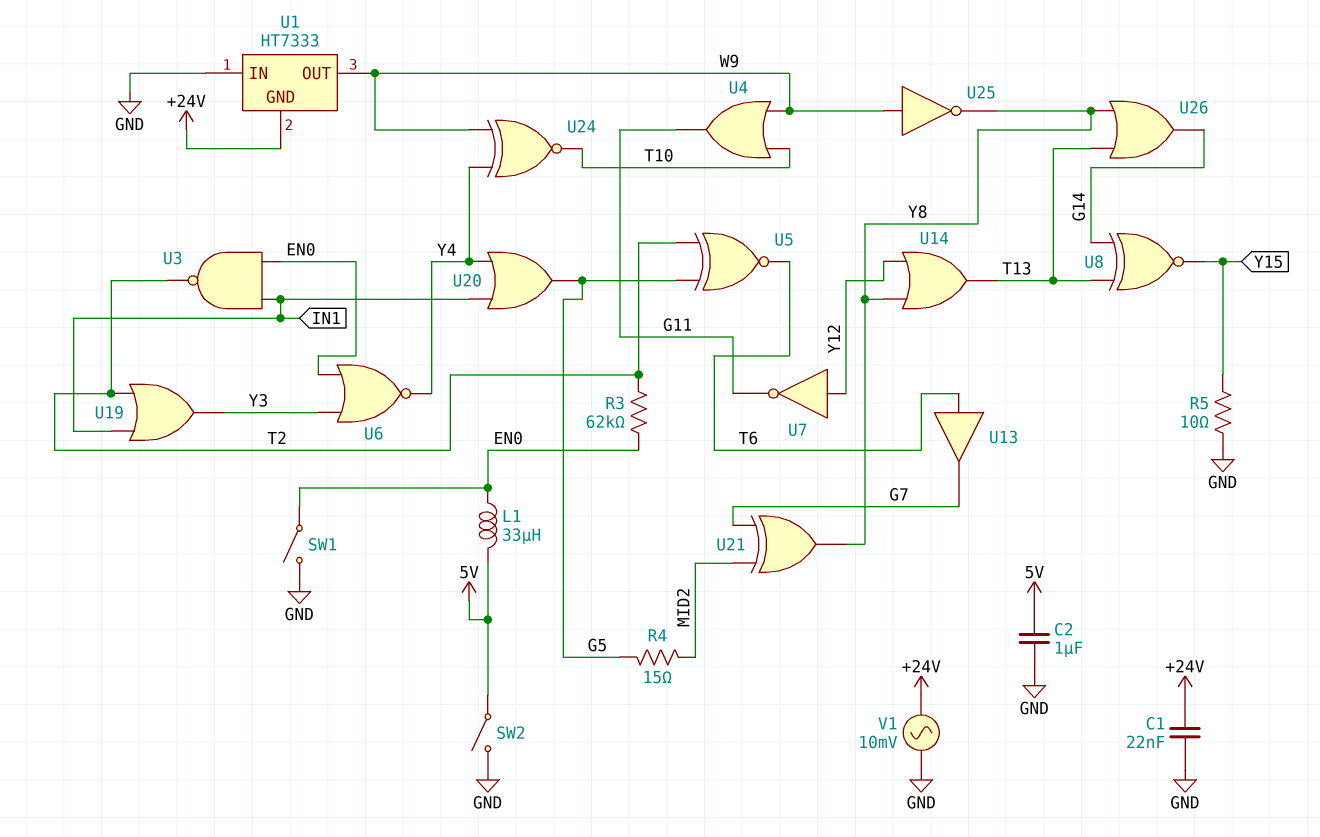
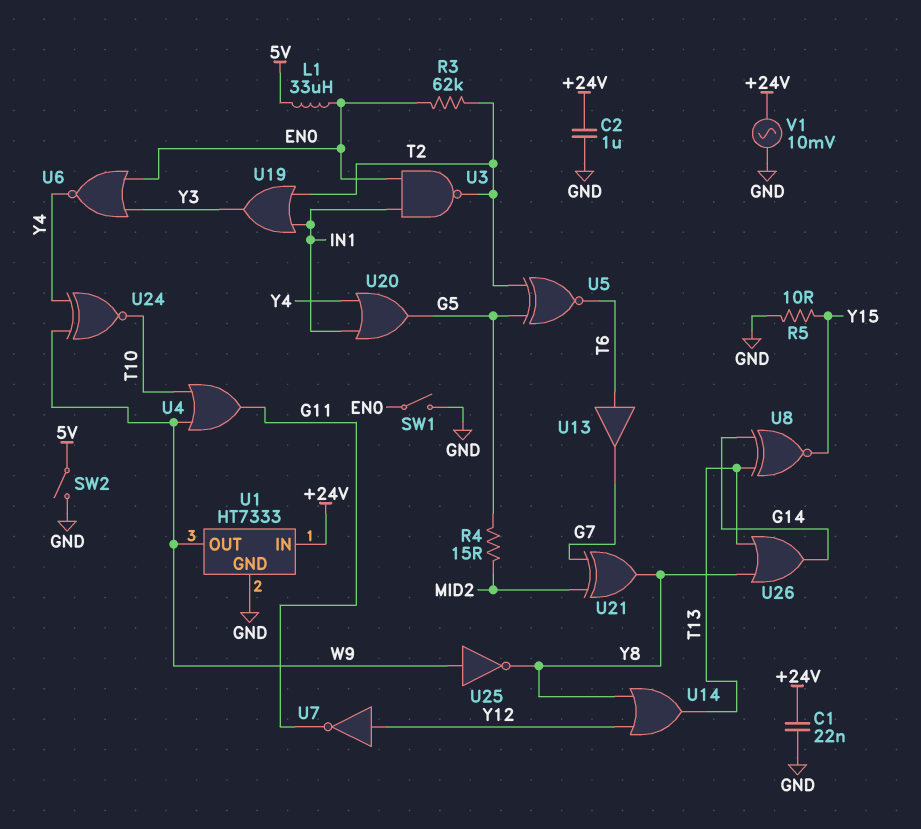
C2: 1uF (5V, GND) -> 1uF (+24V, GND)
U1 pin GND: +24V -> GND
U1 pin IN: GND -> +24V

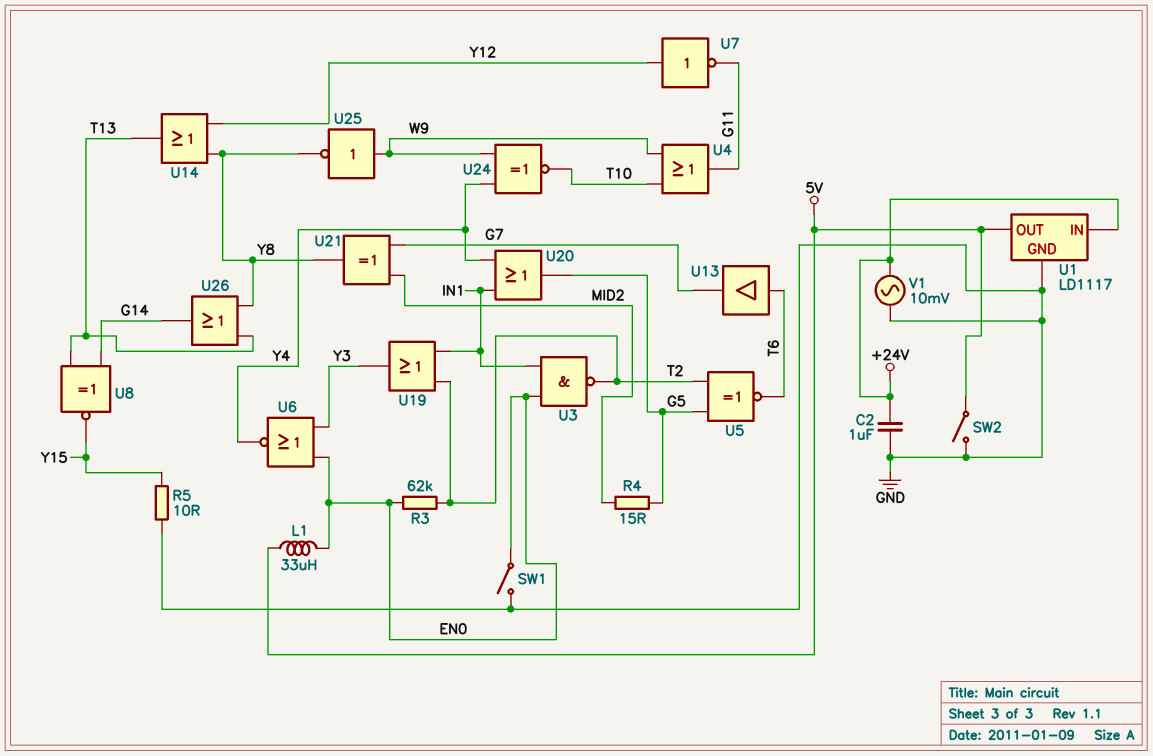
C1: 22nF (+24V, GND) -> none
U1: HT7333 -> LD1117
U1 pin OUT: W9 -> 5V

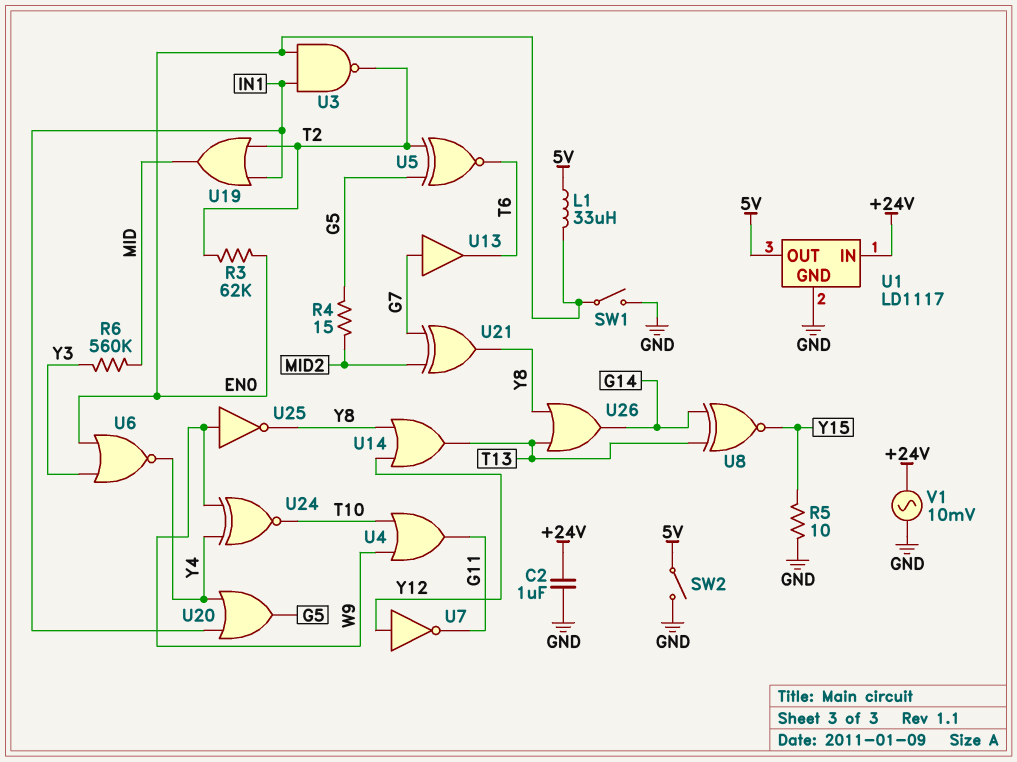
R6: none -> 560k (MID, Y3)
U13: buffer (in T6, out G7) -> buffer (in G7, out T6)
U19: OR (in IN1, in T2, out Y3) -> OR (in IN1, in T2, out MID)

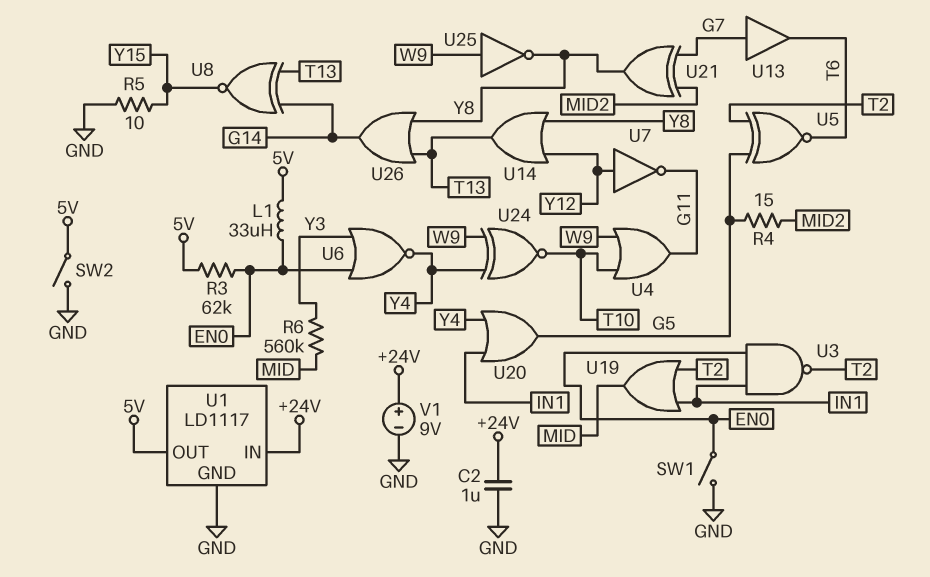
R3: 62k (EN0, T2) -> 62k (5V, EN0)
V1: AC 10mV (+24V, GND) -> 9V (plus +24V, minus GND)

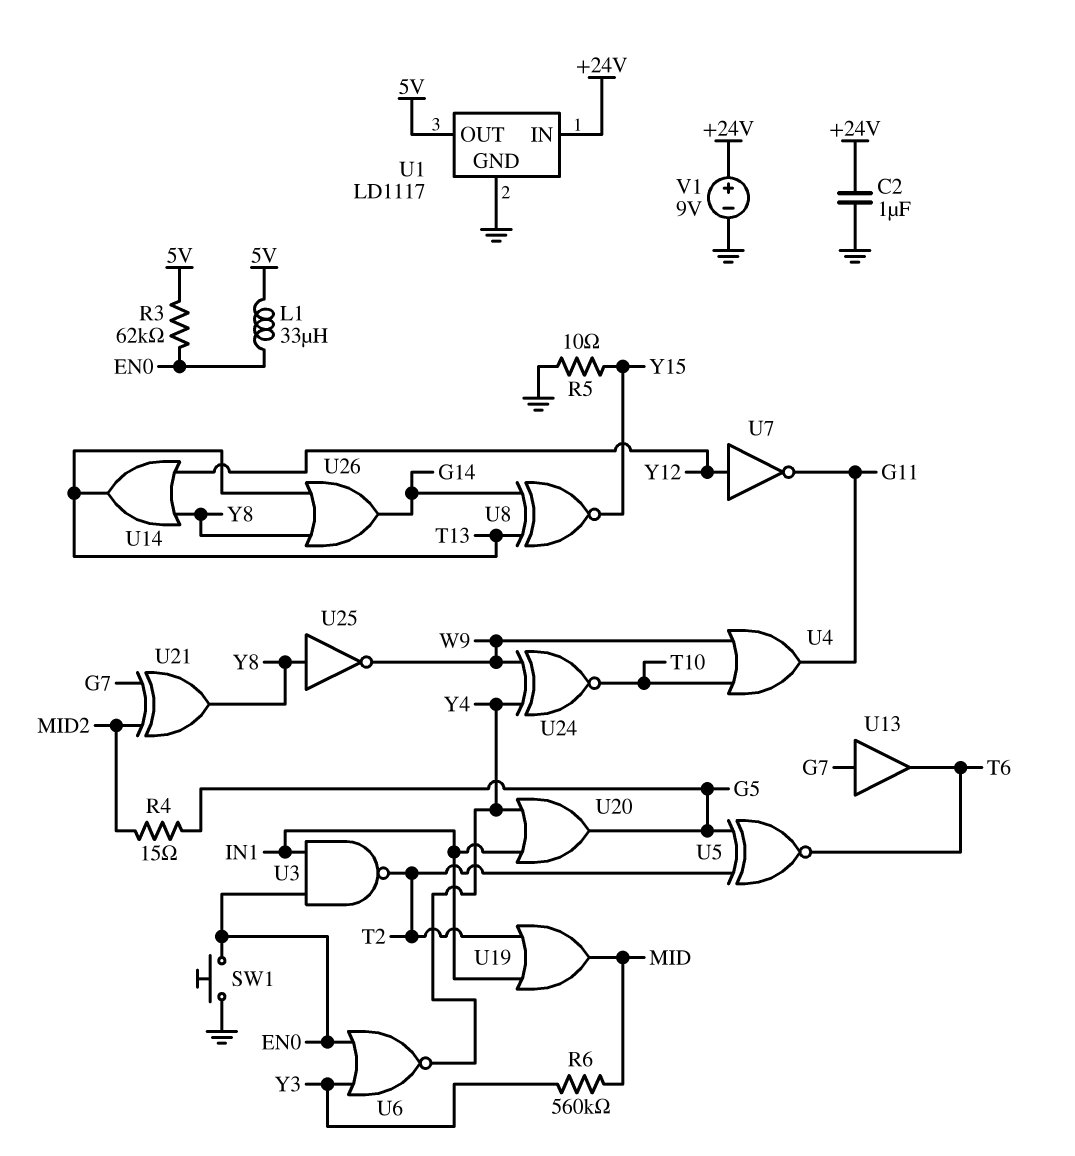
SW1: switch (EN0, GND) -> button (EN0, GND)
SW2: switch (5V, GND) -> none
U25: NOT (in W9, out Y8) -> NOT (in Y8, out W9)

